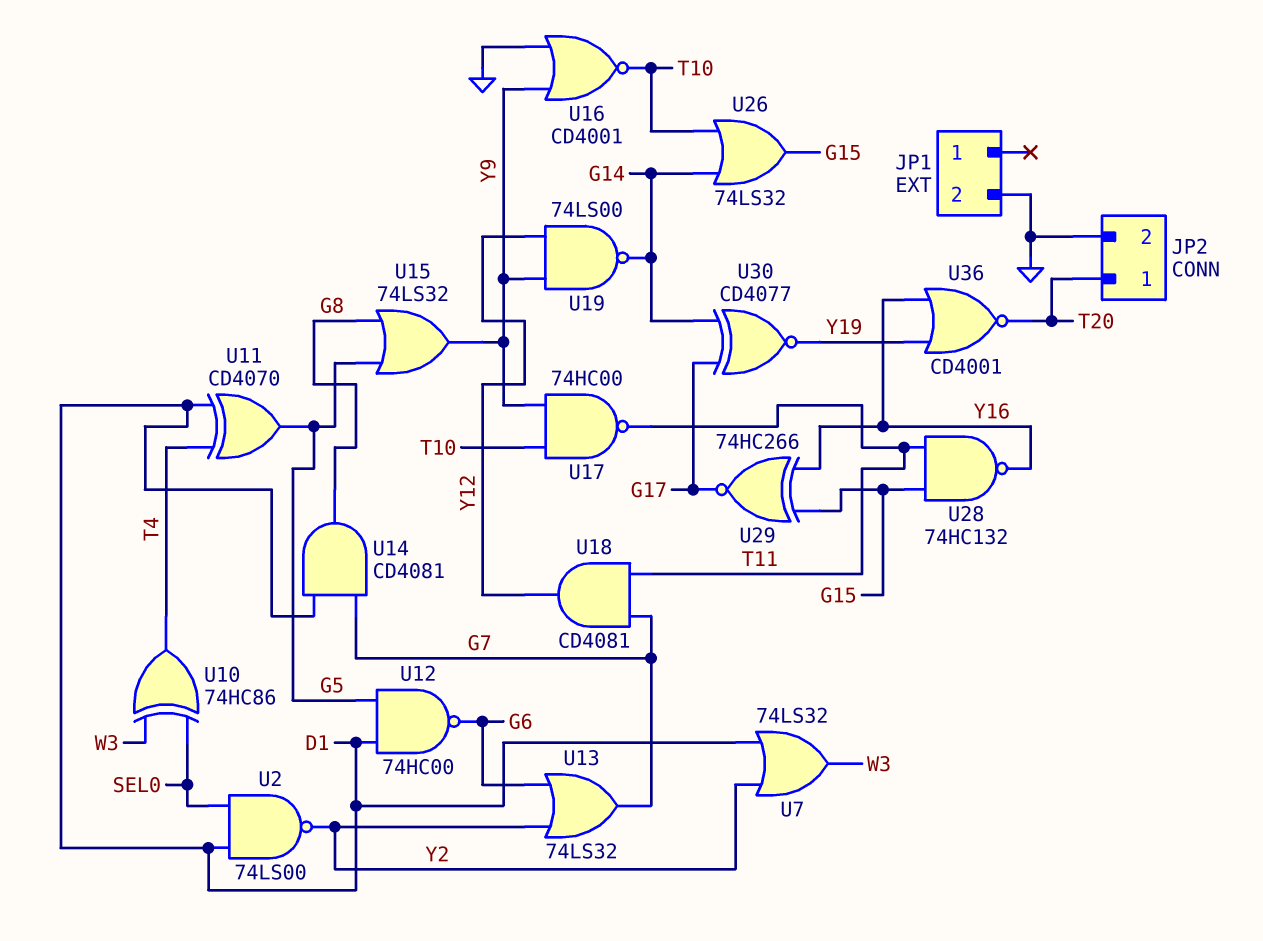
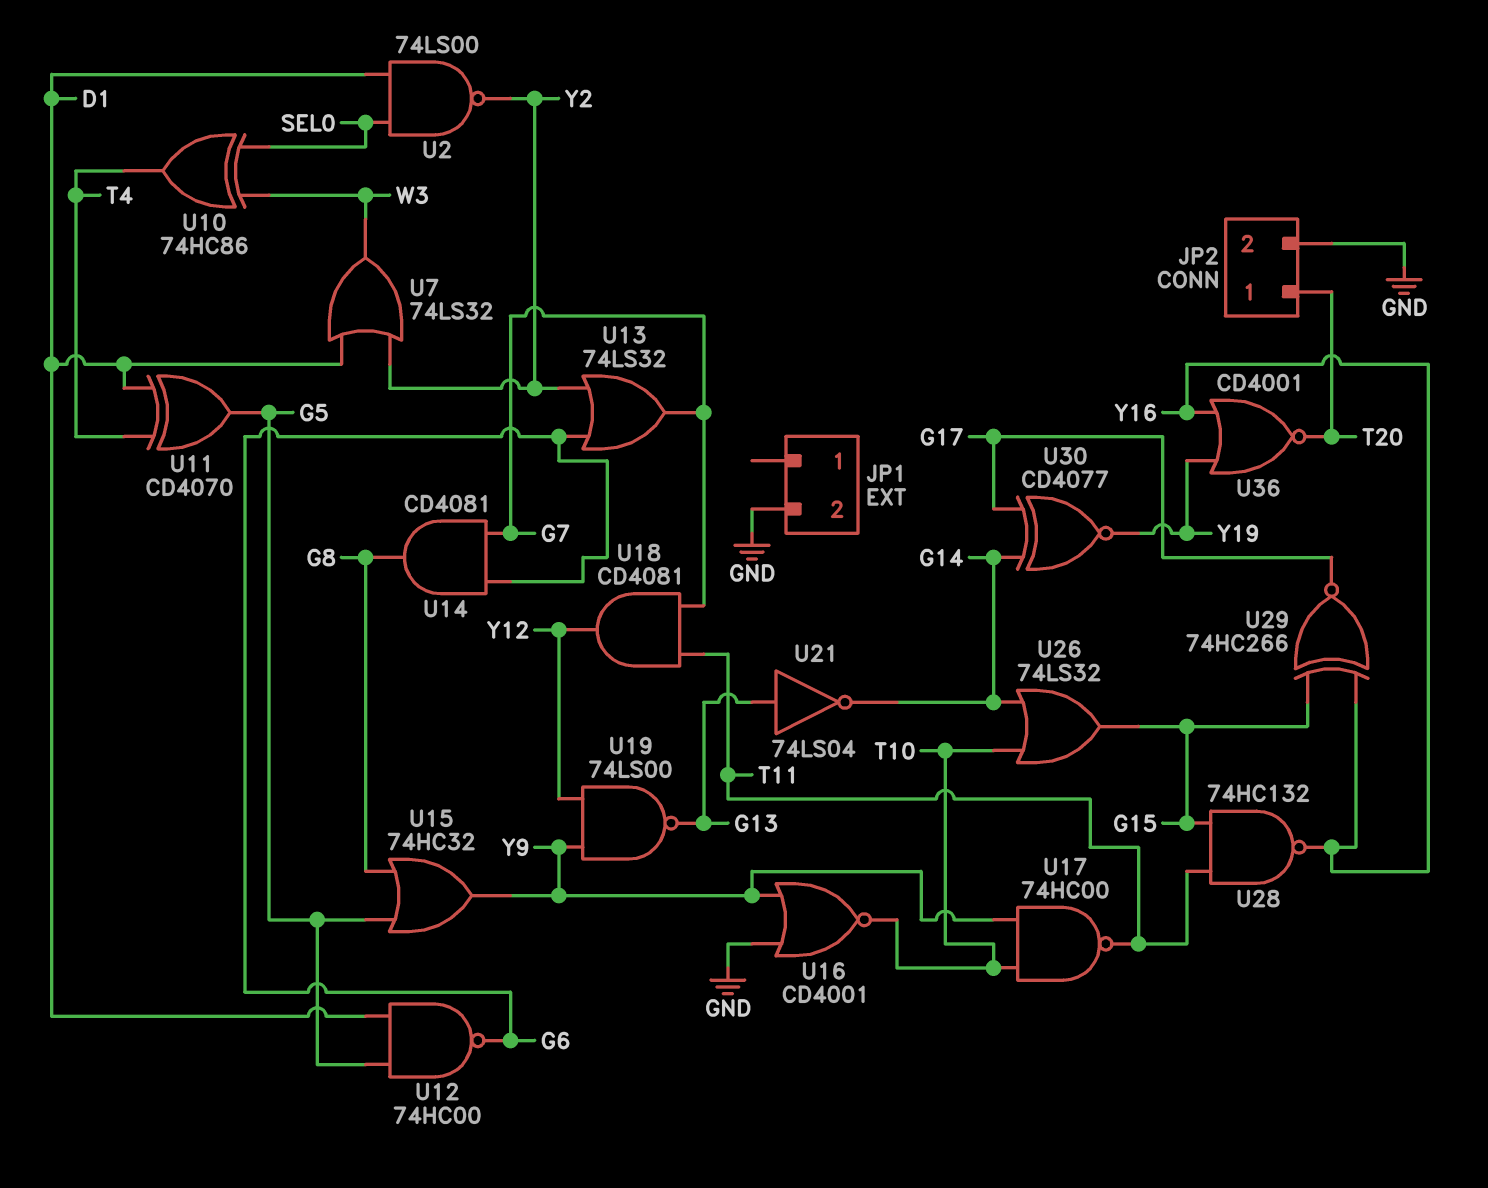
U14: AND CD4081 (in D1, in G7, out G8) -> AND CD4081 (in G6, in G7, out G8)
U15: OR 74LS32 (in G5, in G8, out Y9) -> OR 74HC32 (in G5, in G8, out Y9)
U19: NAND 74LS00 (in Y9, in Y12, out G14) -> NAND 74LS00 (in Y9, in Y12, out G13)
U21: none -> NOT 74LS04 (in G13, out G14)

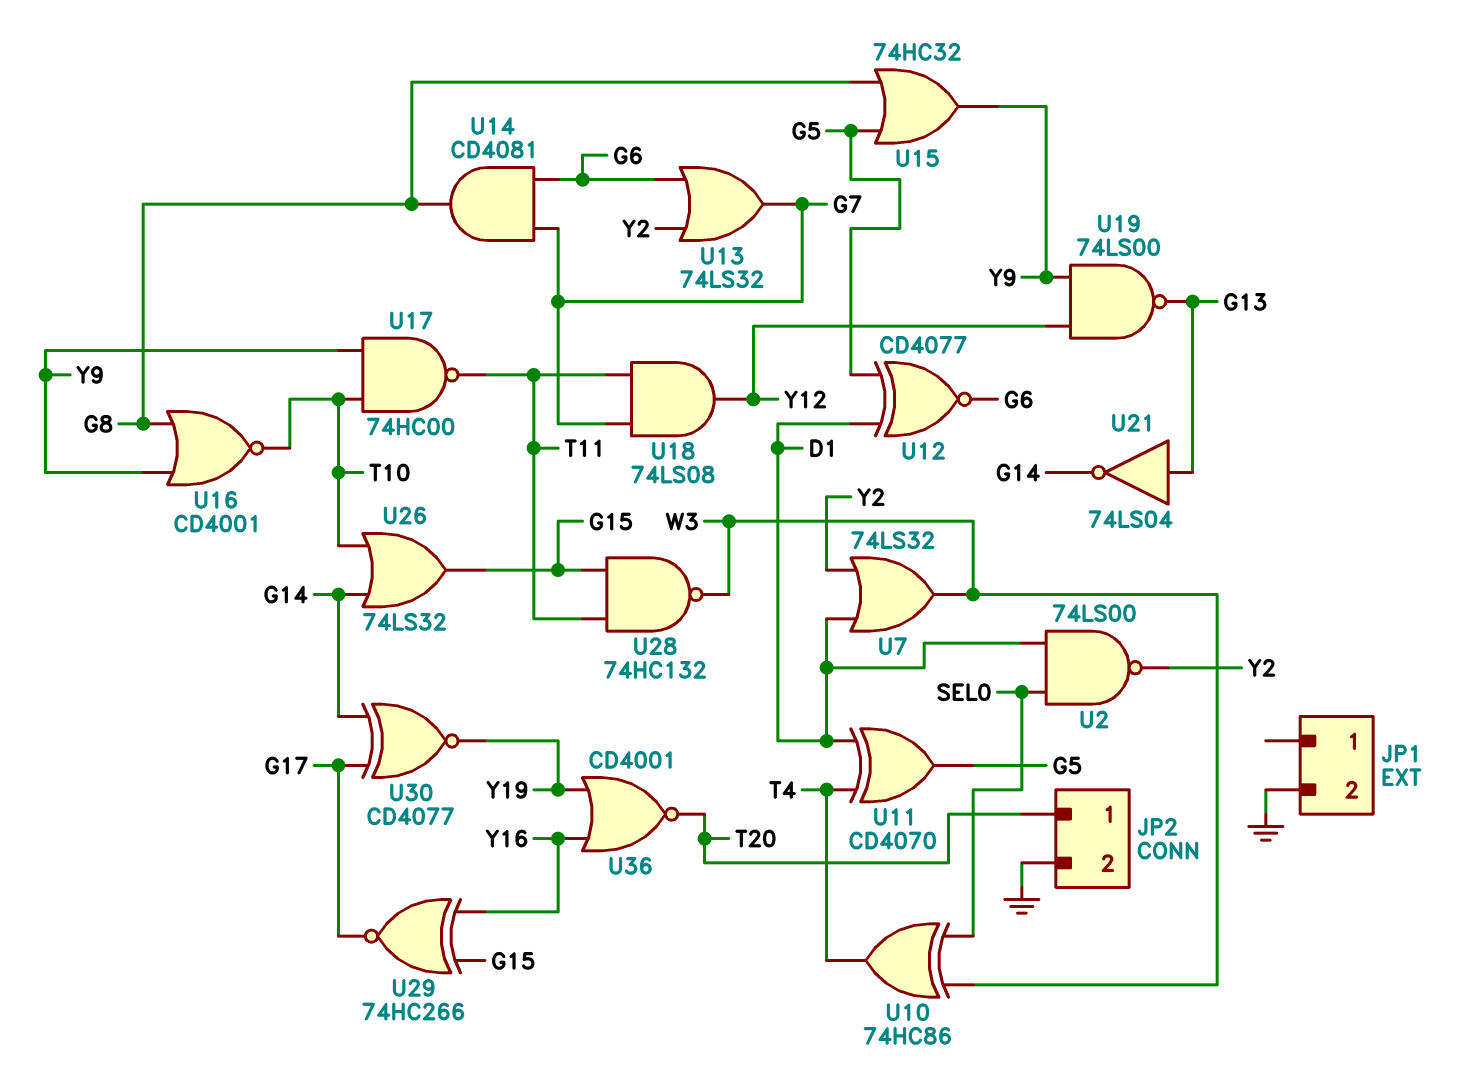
U12: NAND 74HC00 (in D1, in G5, out G6) -> XNOR CD4077 (in D1, in G5, out G6)
U16: NOR CD4001 (in GND, in Y9, out T10) -> NOR CD4001 (in G8, in Y9, out T10)
U18: AND CD4081 (in G7, in T11, out Y12) -> AND 74LS08 (in G7, in T11, out Y12)
U28: NAND 74HC132 (in G15, in T11, out Y16) -> NAND 74HC132 (in G15, in T11, out W3)

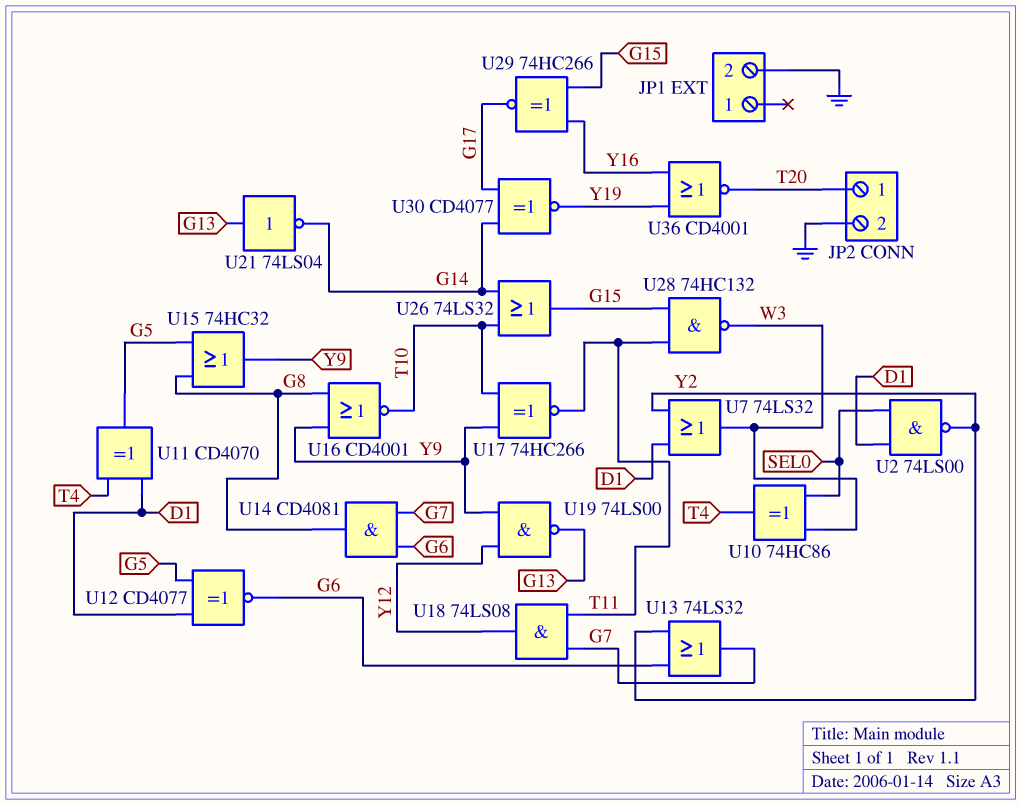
U17: NAND 74HC00 (in T10, in Y9, out T11) -> XNOR 74HC266 (in T10, in Y9, out T11)

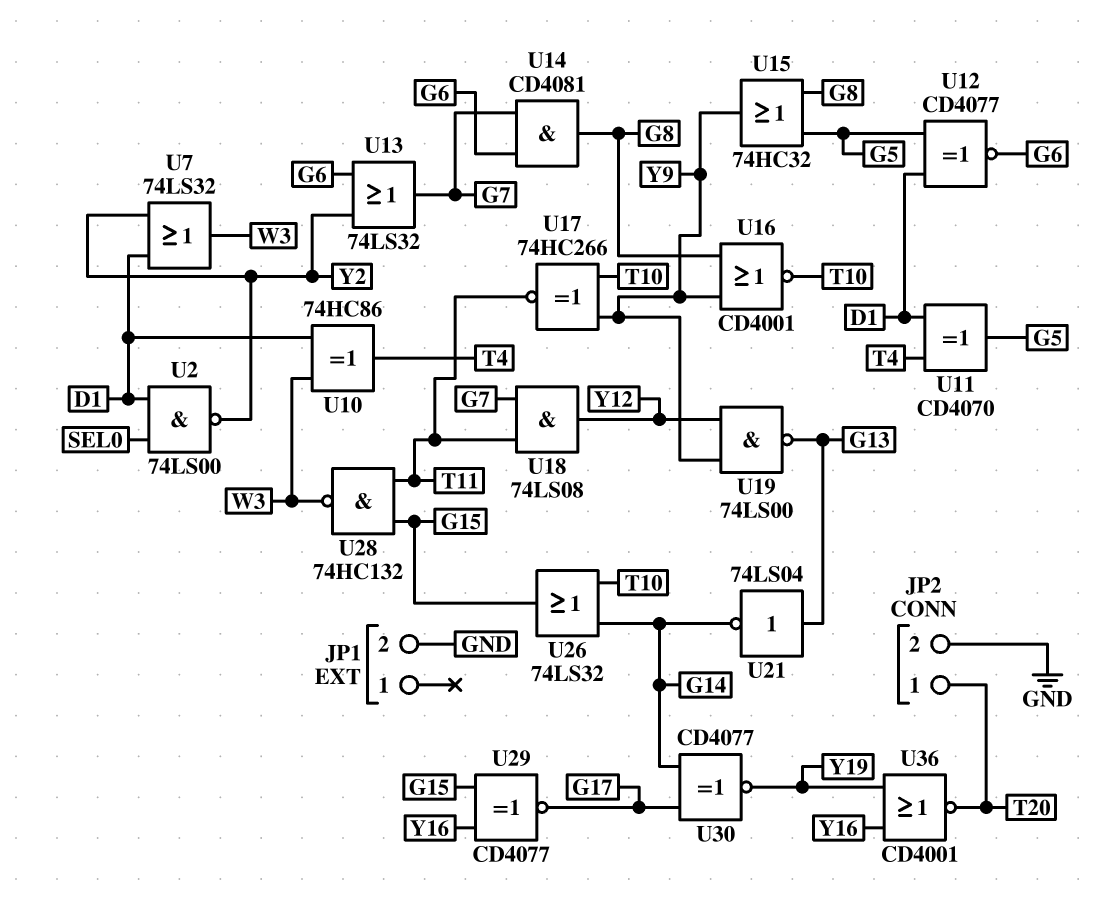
U10: XOR 74HC86 (in SEL0, in W3, out T4) -> XOR 74HC86 (in D1, in W3, out T4)
U29: XNOR 74HC266 (in G15, in Y16, out G17) -> XNOR CD4077 (in G15, in Y16, out G17)

